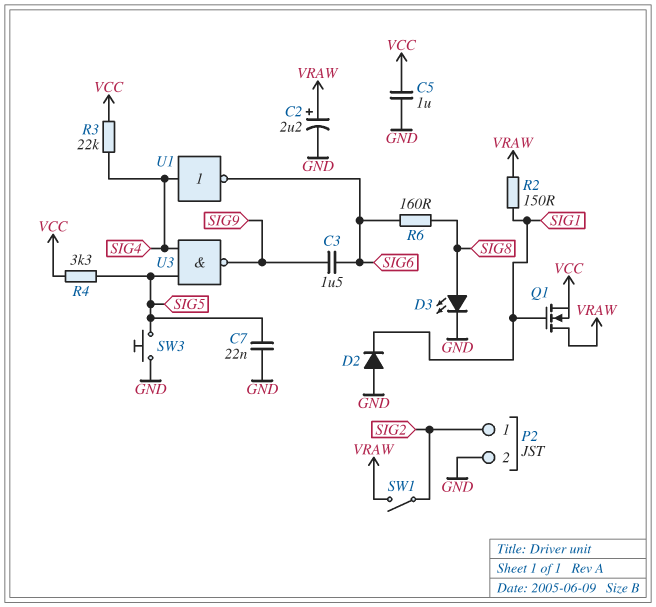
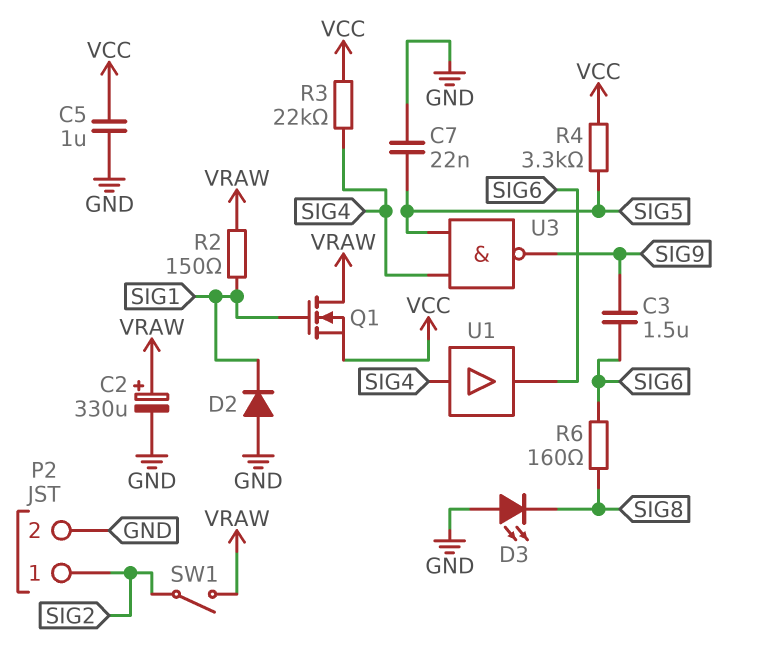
C2: 2.2uF (plus VRAW, minus GND) -> 330uF (plus VRAW, minus GND)
D3: LED (A SIG8, K GND) -> LED (A GND, K SIG8)
SW3: button (GND, SIG5) -> none
U1: NOT (in SIG4, out SIG6) -> buffer (in SIG4, out SIG6)

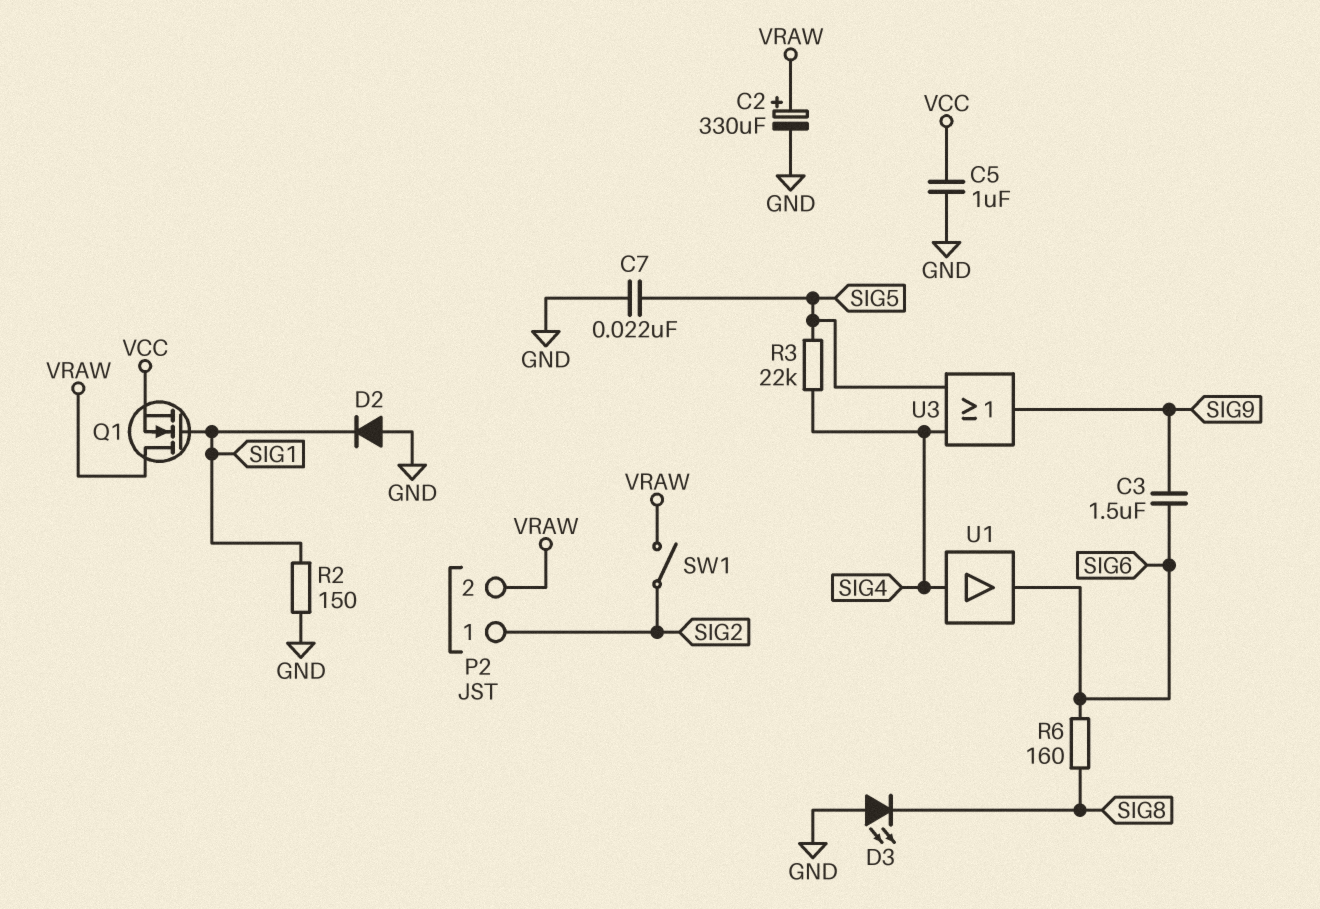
P2 pin 2: GND -> VRAW
R2: 150 (SIG1, VRAW) -> 150 (GND, SIG1)
R3: 22k (SIG4, VCC) -> 22k (SIG4, SIG5)
R4: 3.3k (SIG5, VCC) -> none
U3: NAND (in SIG4, in SIG5, out SIG9) -> OR (in SIG4, in SIG5, out SIG9)

